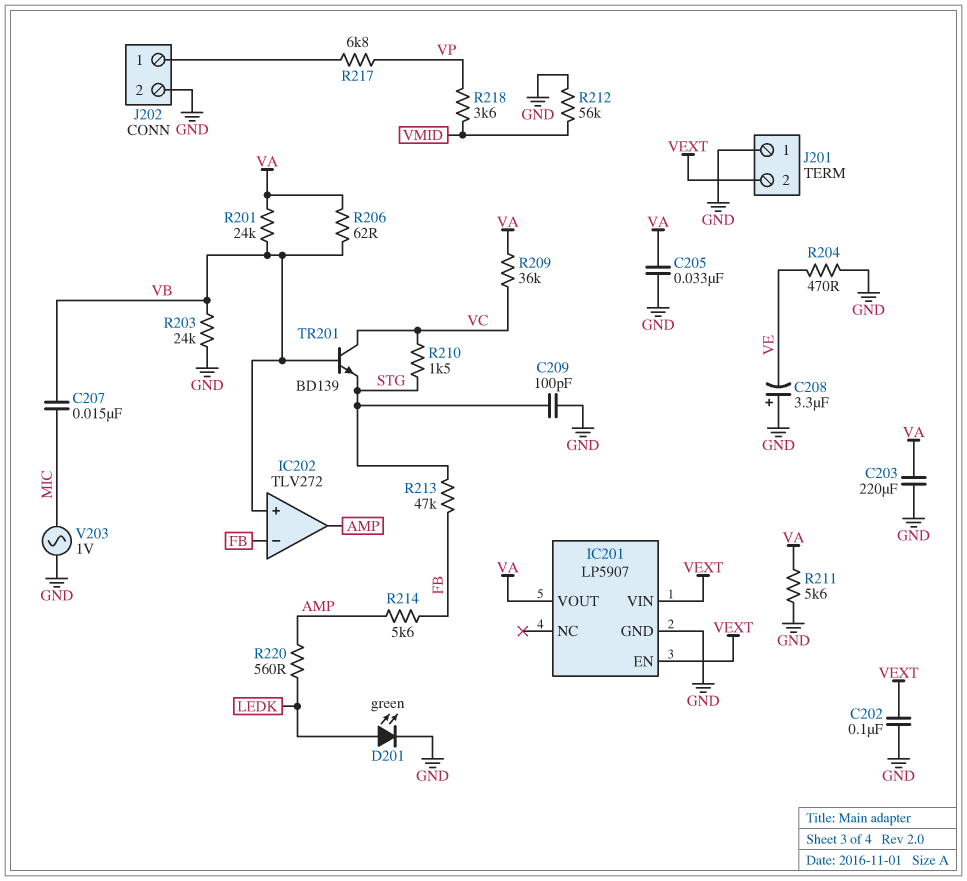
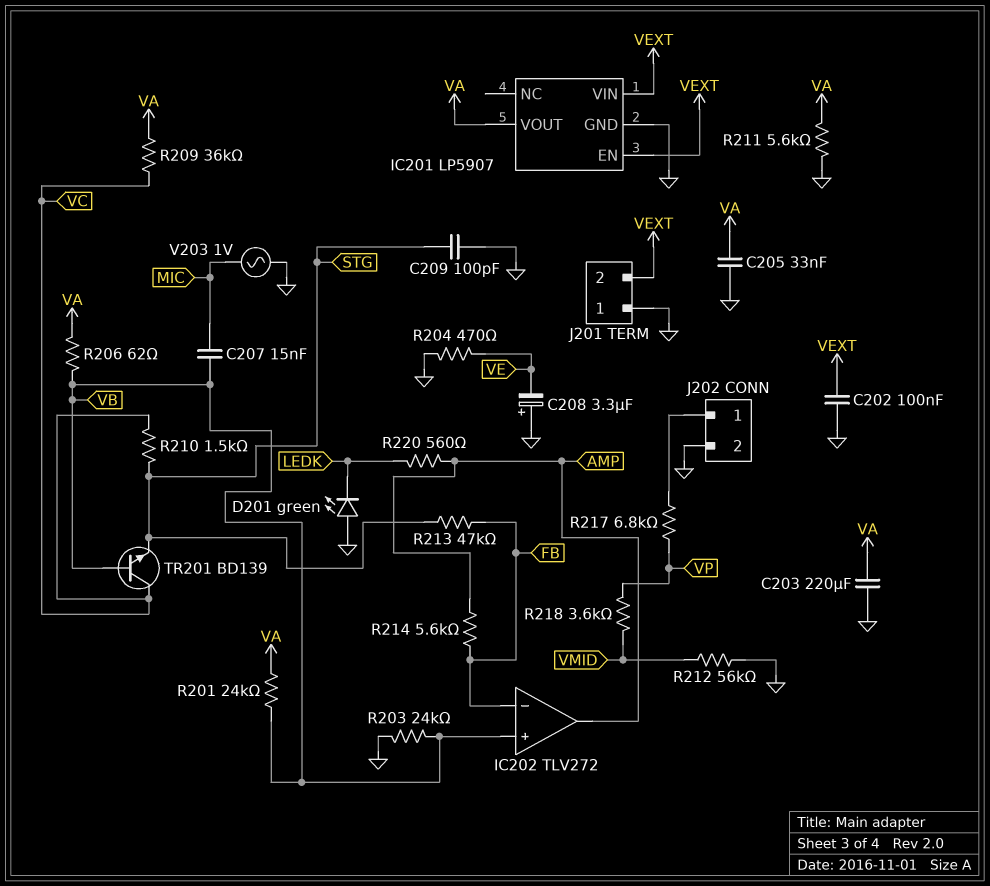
D201: LED green (A LEDK, K GND) -> LED green (A GND, K LEDK)

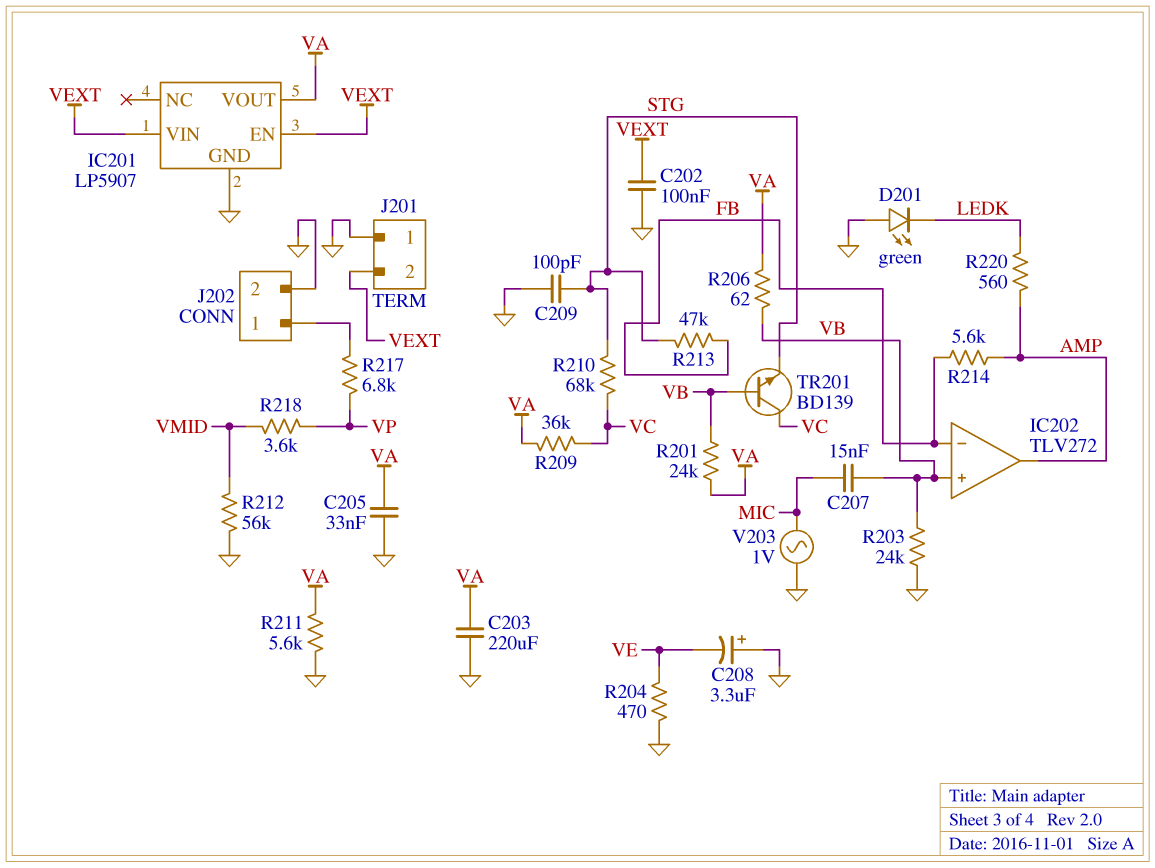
R210: 1.5k (STG, VC) -> 68k (STG, VC)

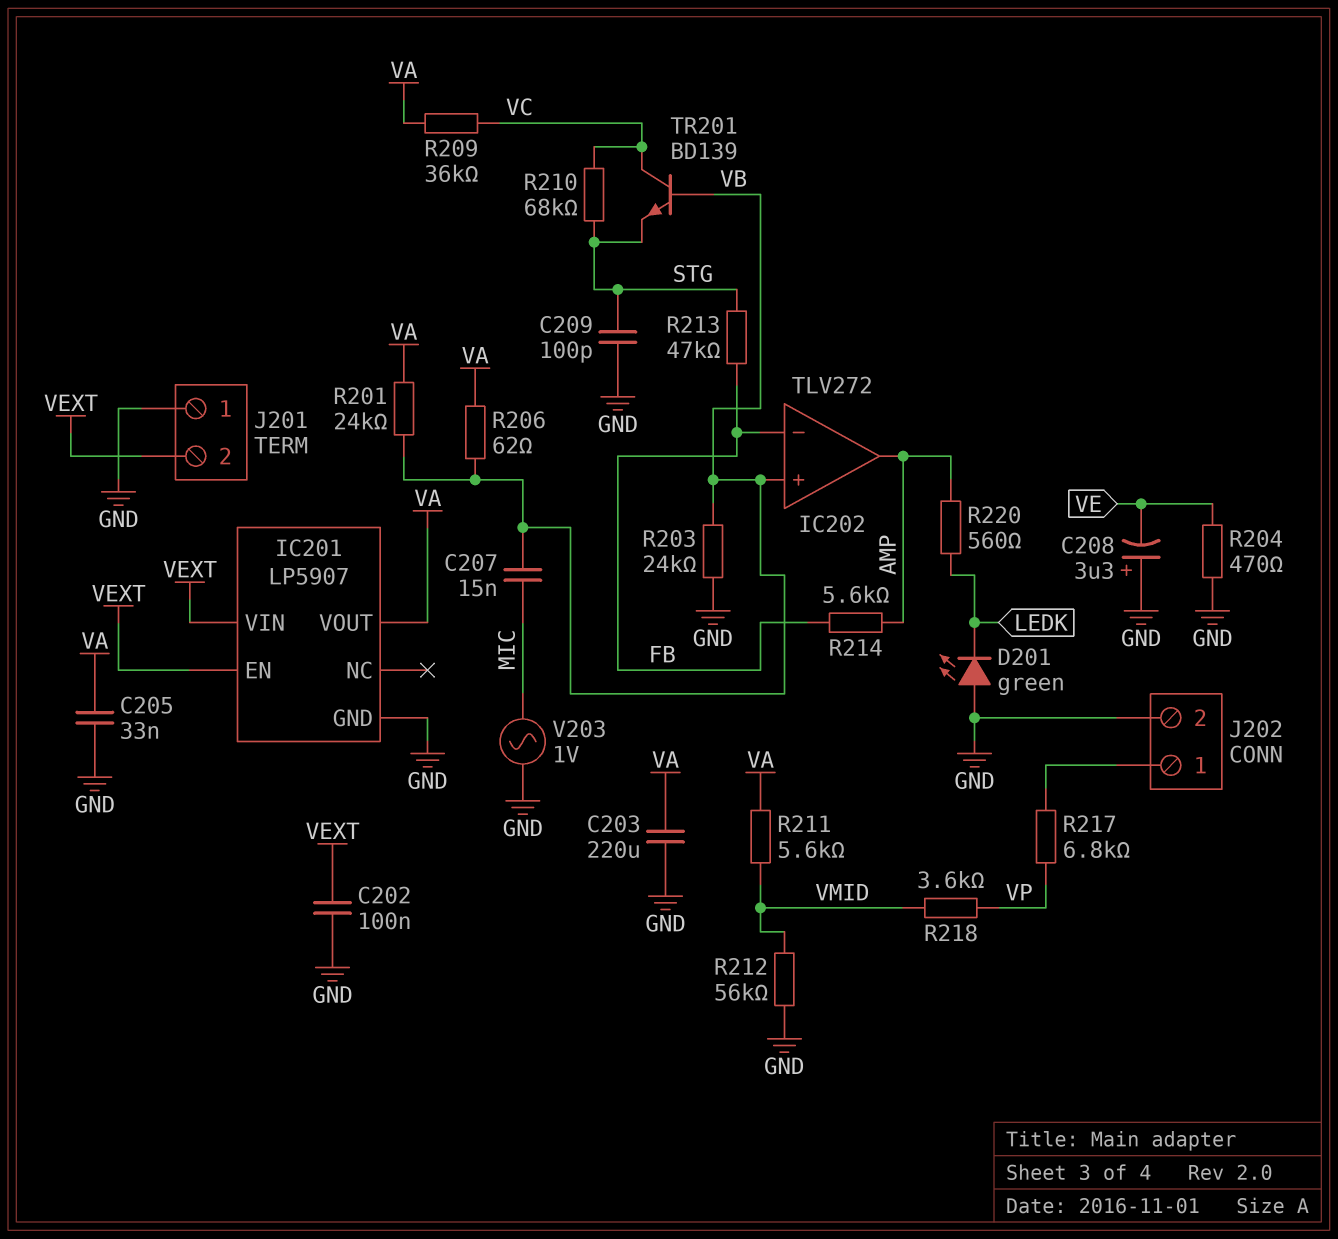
R211: 5.6k (GND, VA) -> 5.6k (VA, VMID)

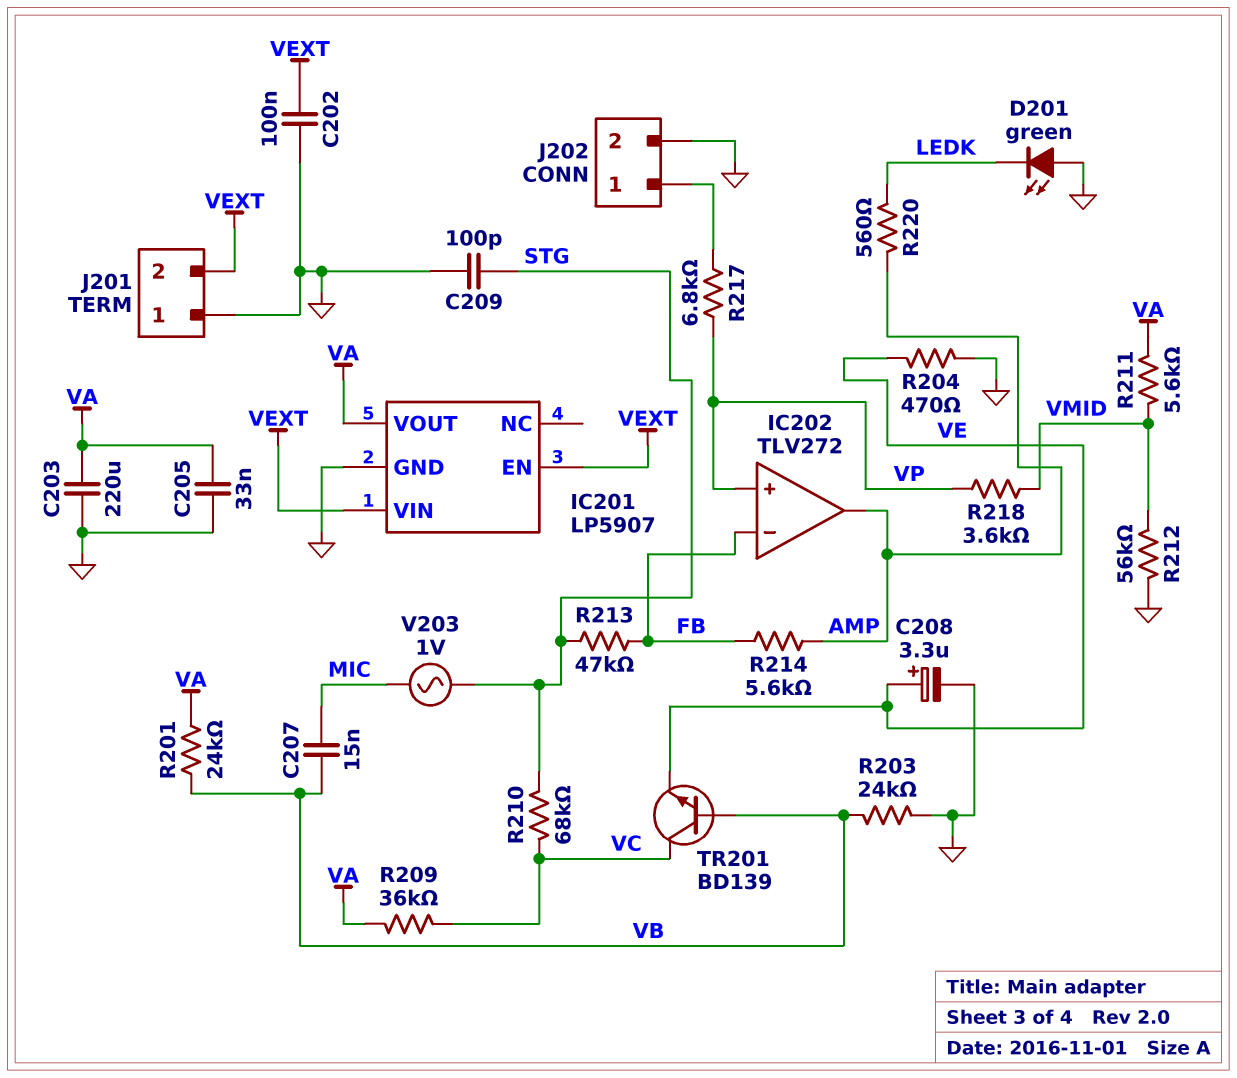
C208: 3.3uF (plus GND, minus VE) -> 3.3uF (plus VE, minus GND)
IC202 pin in+: VB -> VP
R206: 62 (VA, VB) -> none
TR201: NPN BD139 (B VB, C VC, E STG) -> NPN BD139 (B VB, C VC, E VE)
V203: AC 1V (GND, MIC) -> AC 1V (MIC, STG)

